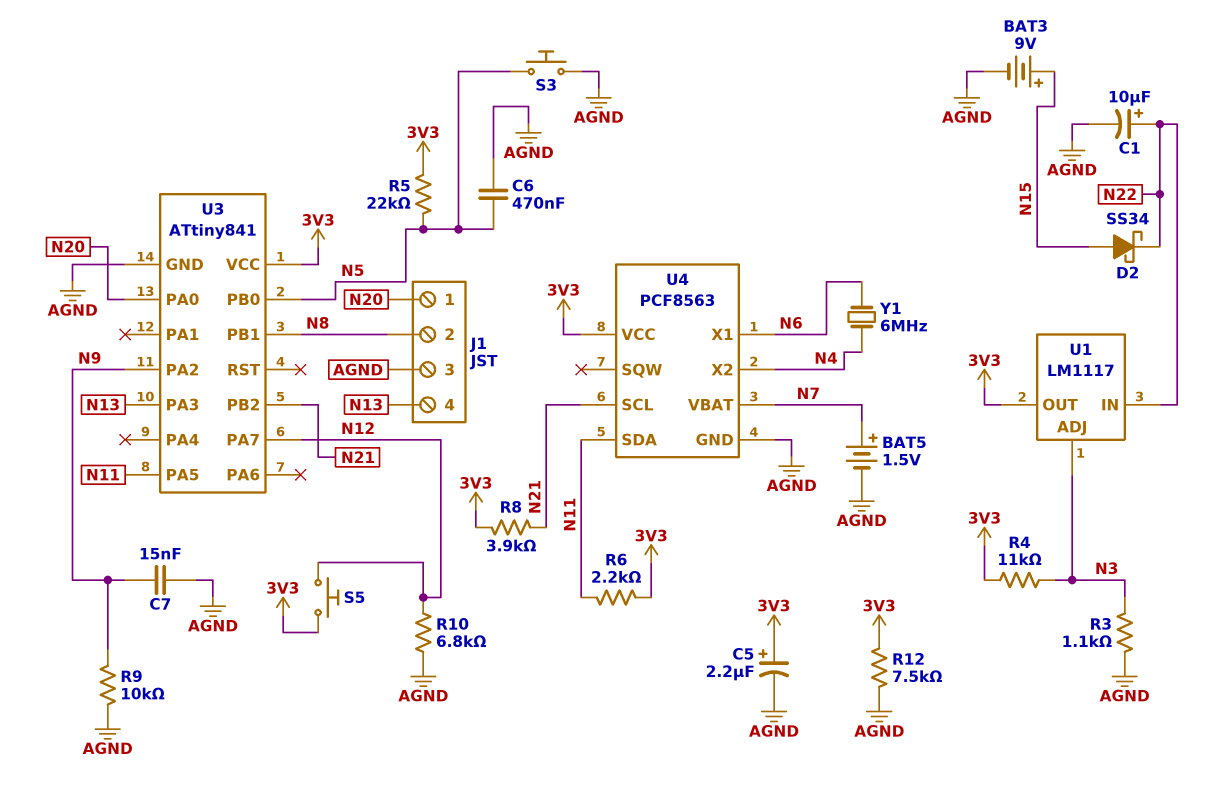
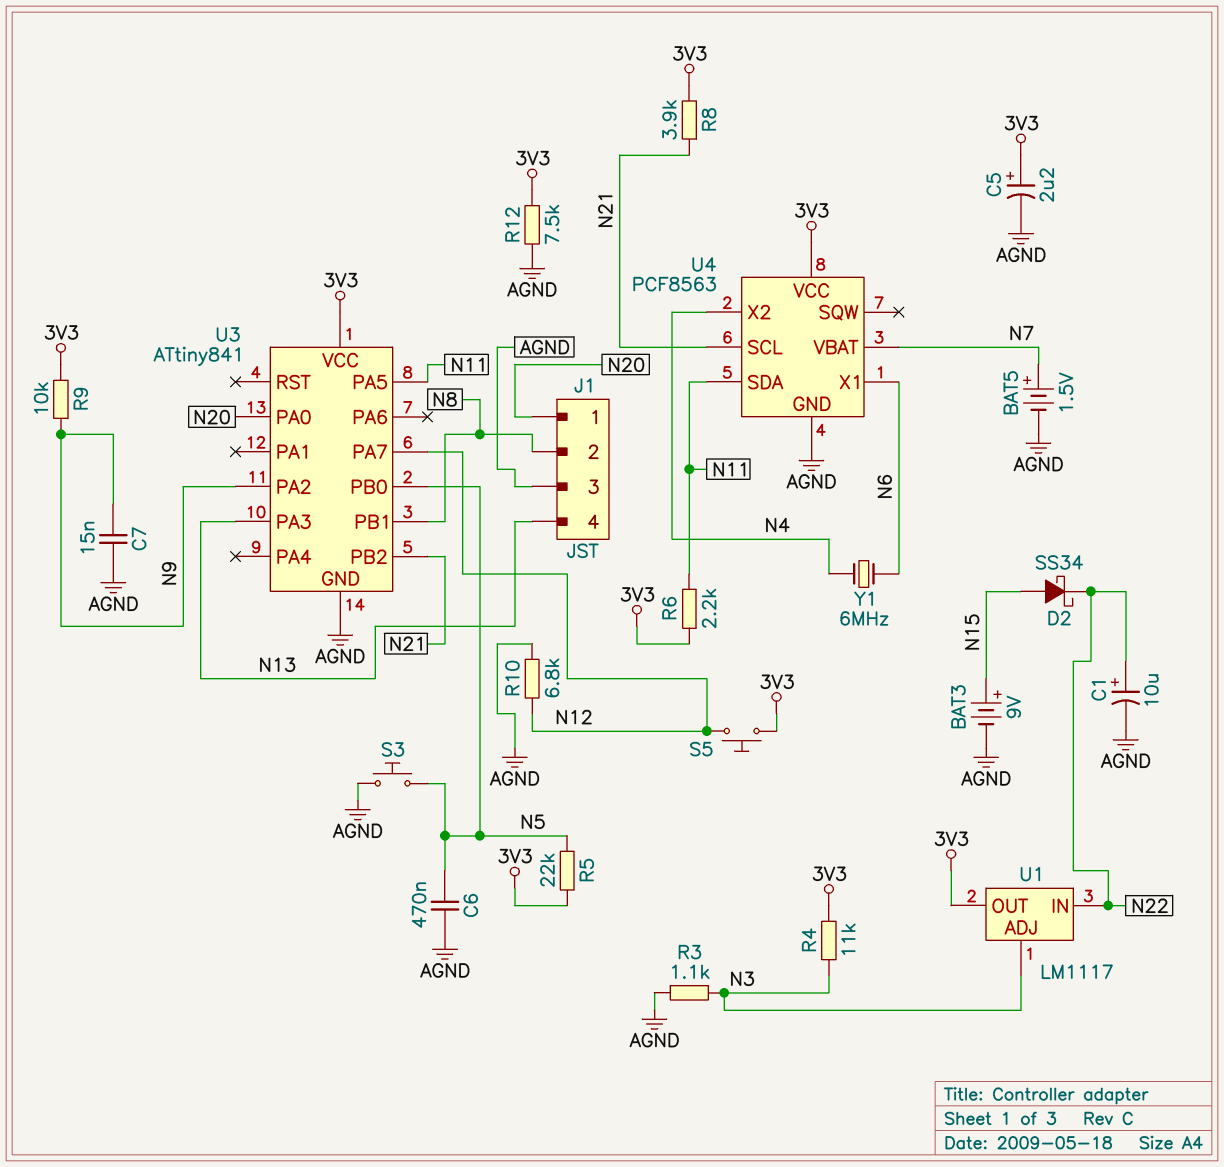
R9: 10k (AGND, N9) -> 10k (3V3, N9)

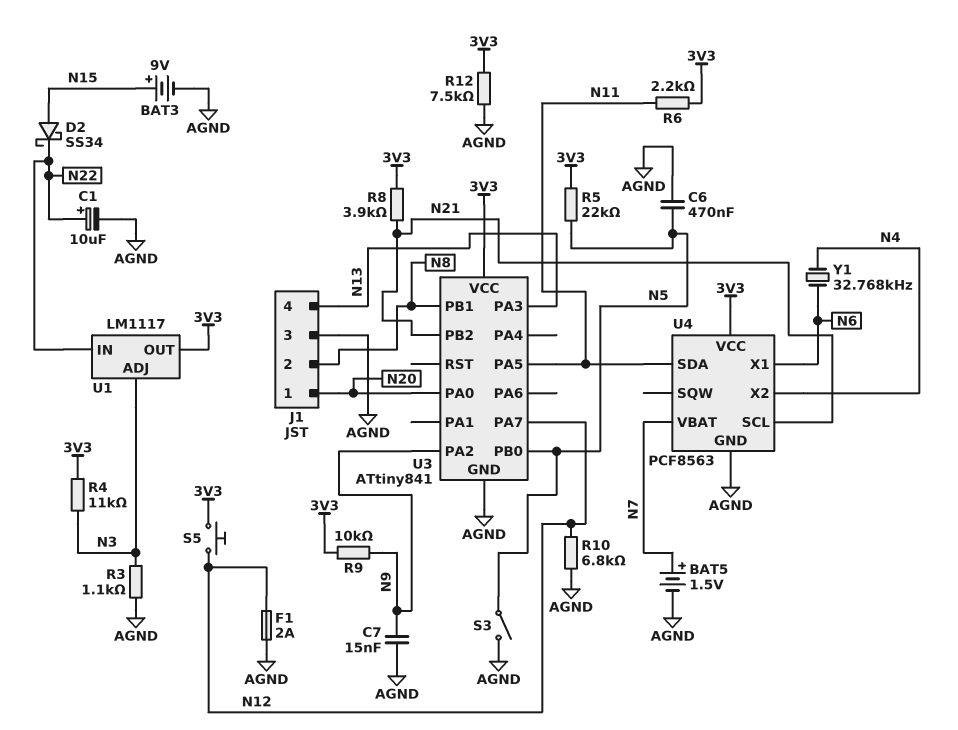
C5: 2.2uF (plus 3V3, minus AGND) -> none
F1: none -> 2A (AGND, N12)
S3: button (AGND, N5) -> switch (AGND, N5)
Y1: 6MHz (N4, N6) -> 32.768kHz (N4, N6)

